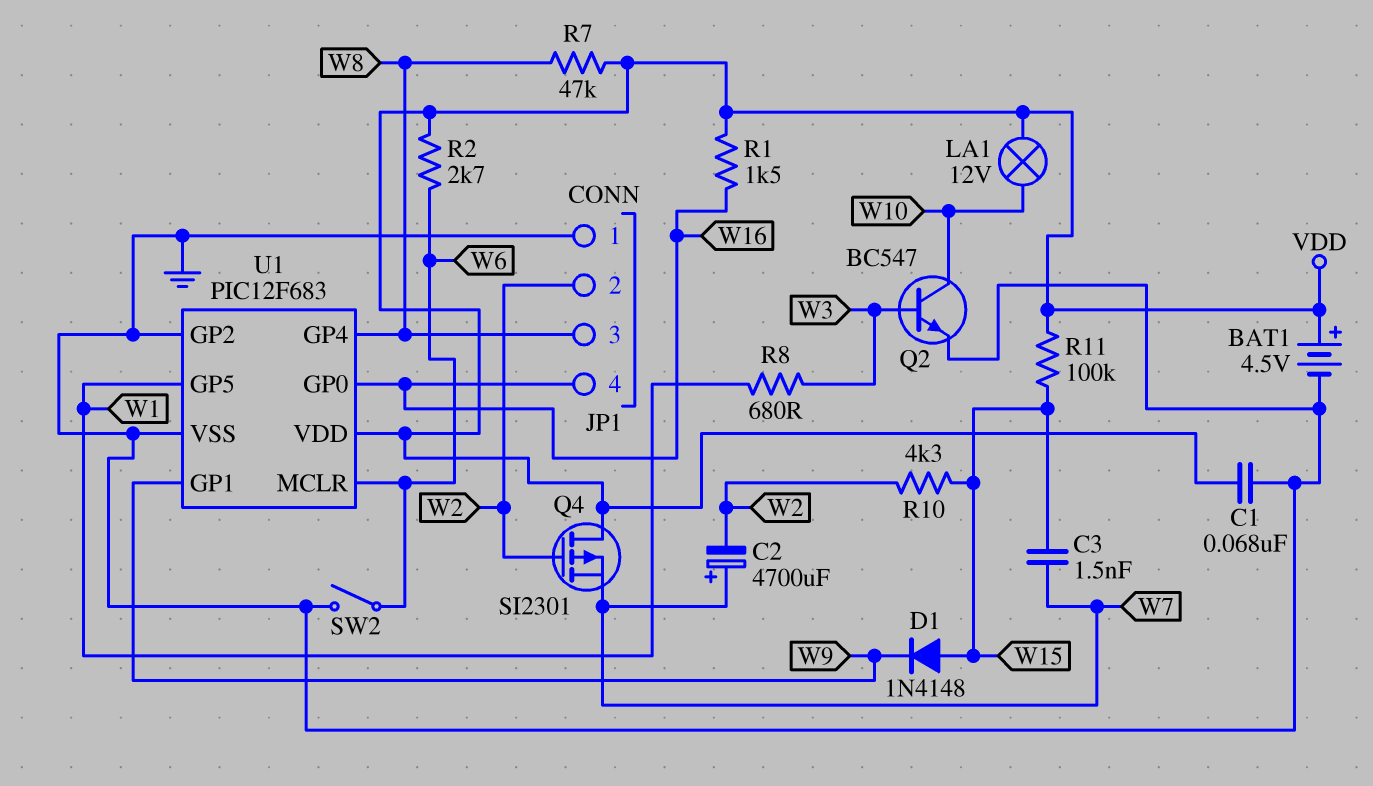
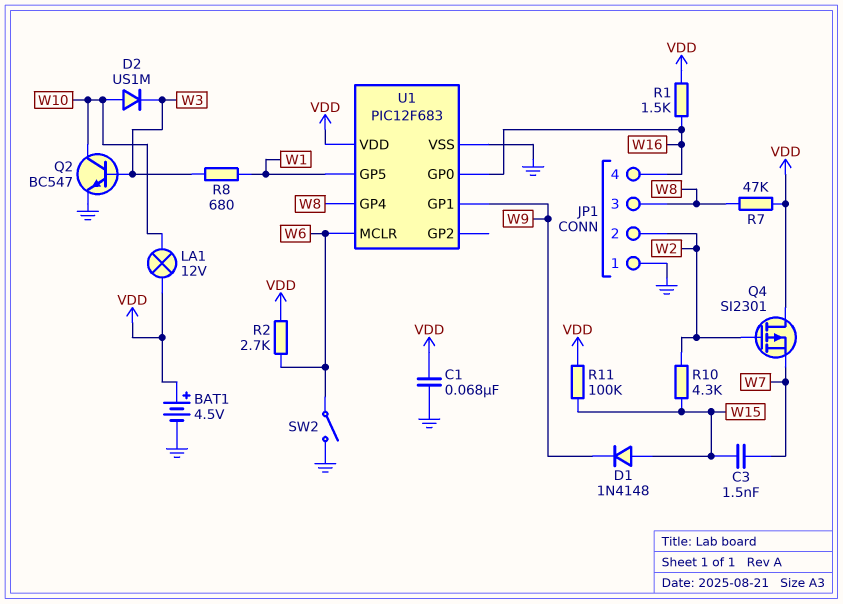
C2: 4700uF (plus W7, minus W2) -> none
D2: none -> diode US1M (A W10, K W3)
U1 pin GP2: GND -> none

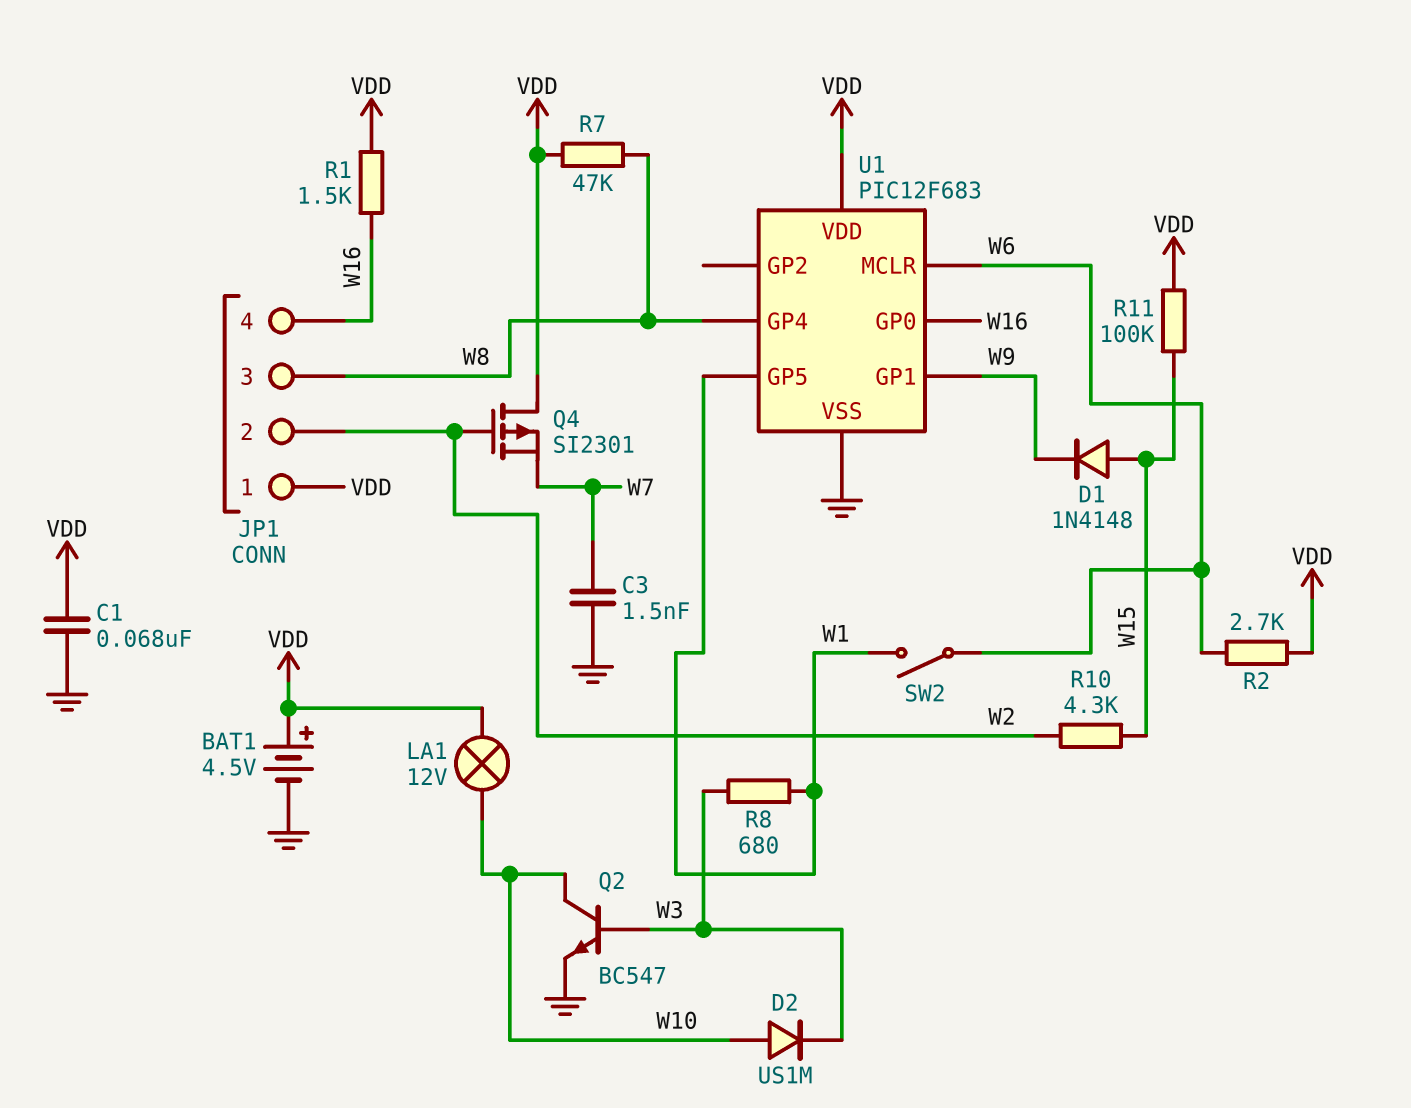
C3: 1.5nF (W7, W15) -> 1.5nF (GND, W7)
JP1 pin 1: GND -> VDD
SW2: switch (GND, W6) -> switch (W1, W6)

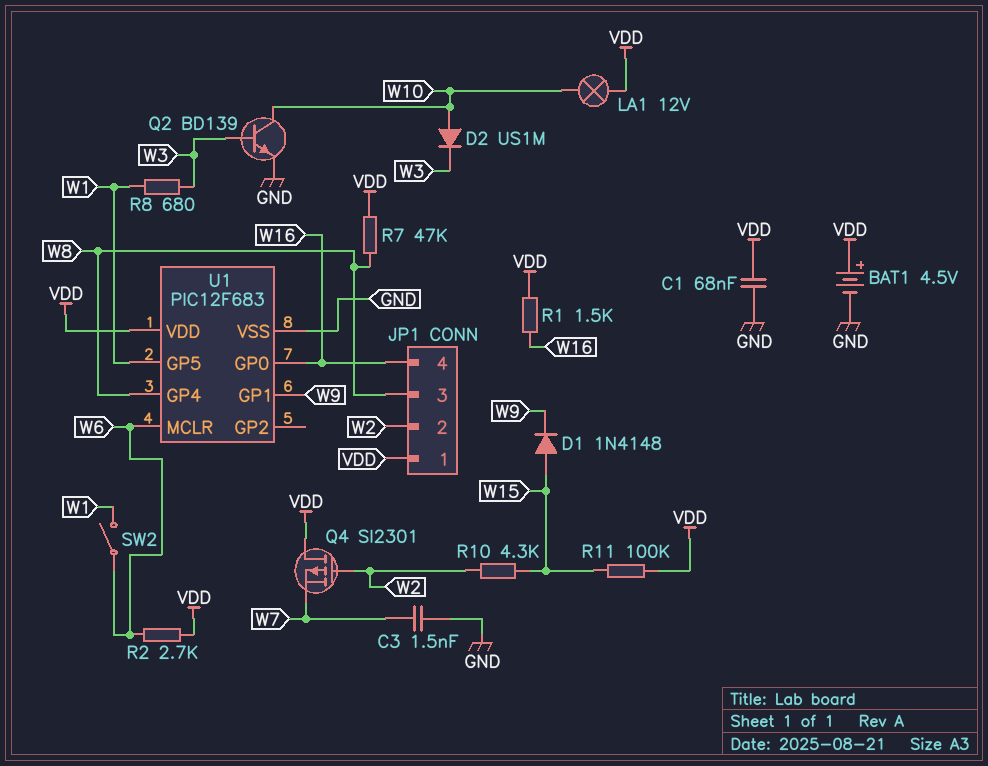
Q2: NPN BC547 (B W3, C W10, E GND) -> NPN BD139 (B W3, C W10, E GND)

